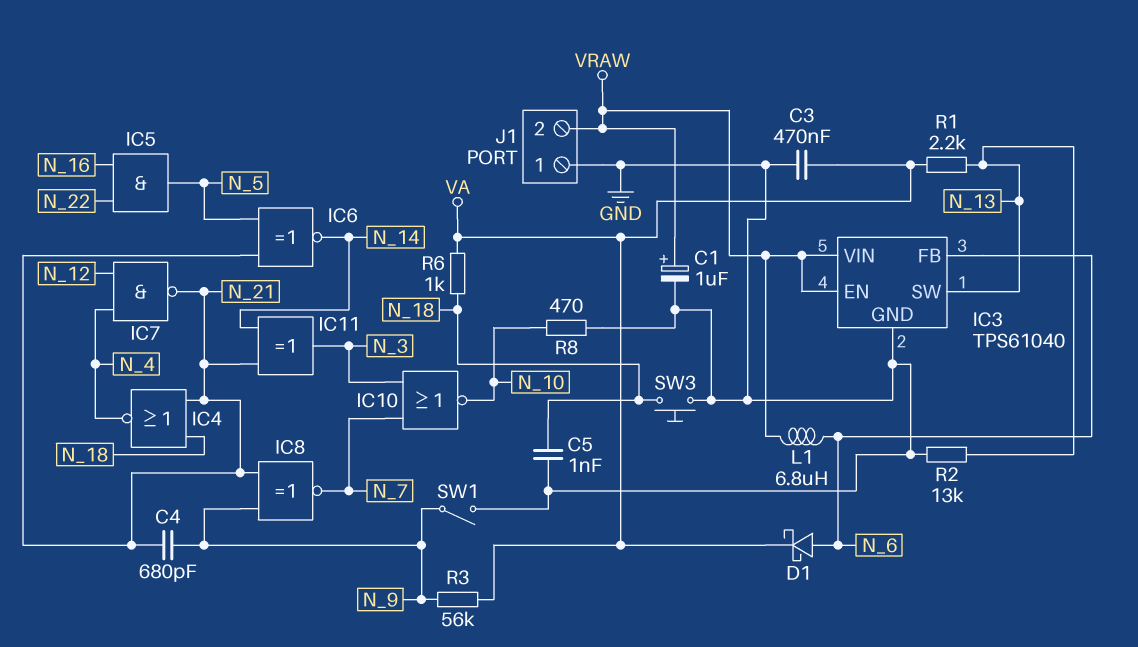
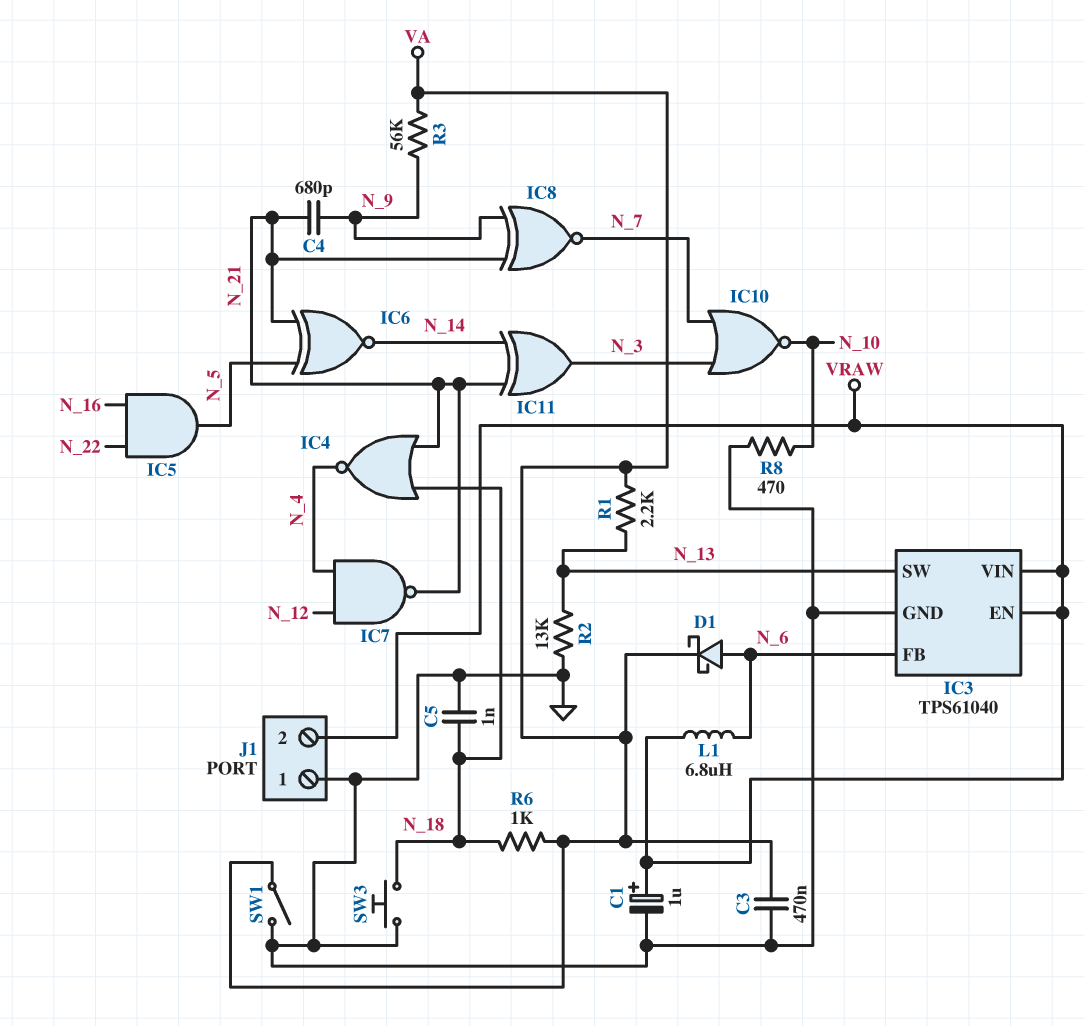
SW1: switch (GND, N_9) -> switch (GND, VA)

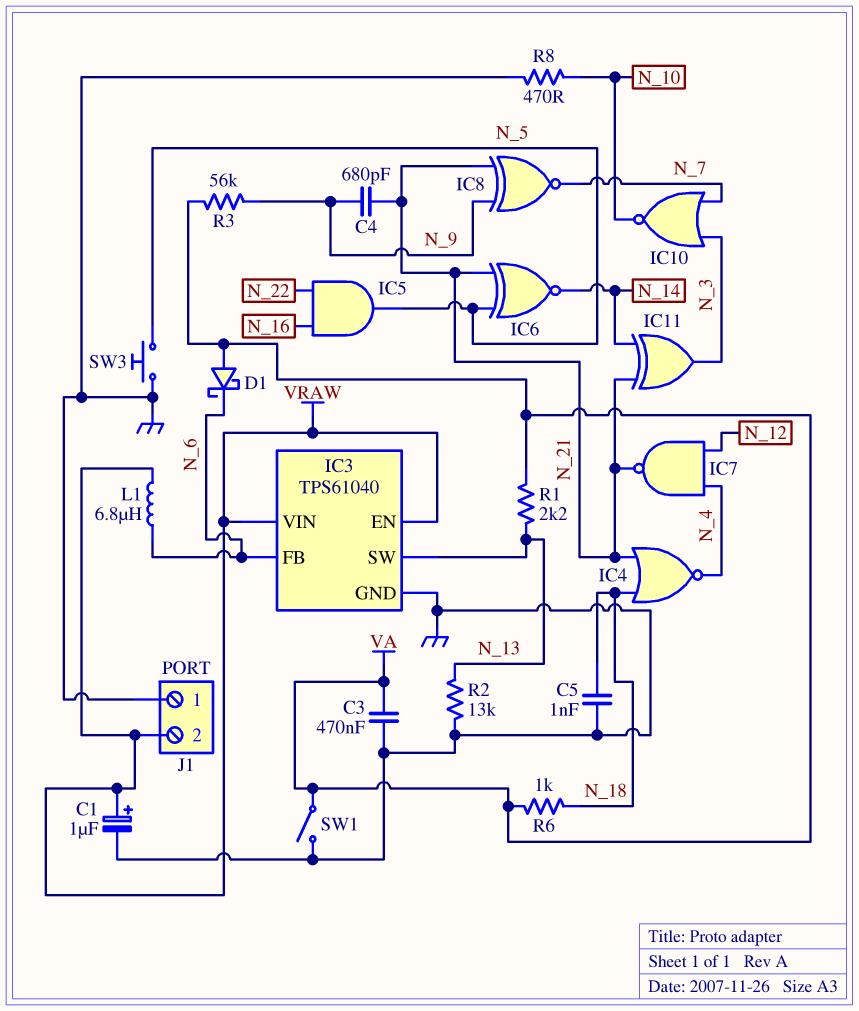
D1: schottky (A N_6, K VA) -> schottky (A VA, K N_6)
SW3: button (GND, N_18) -> button (GND, N_5)

